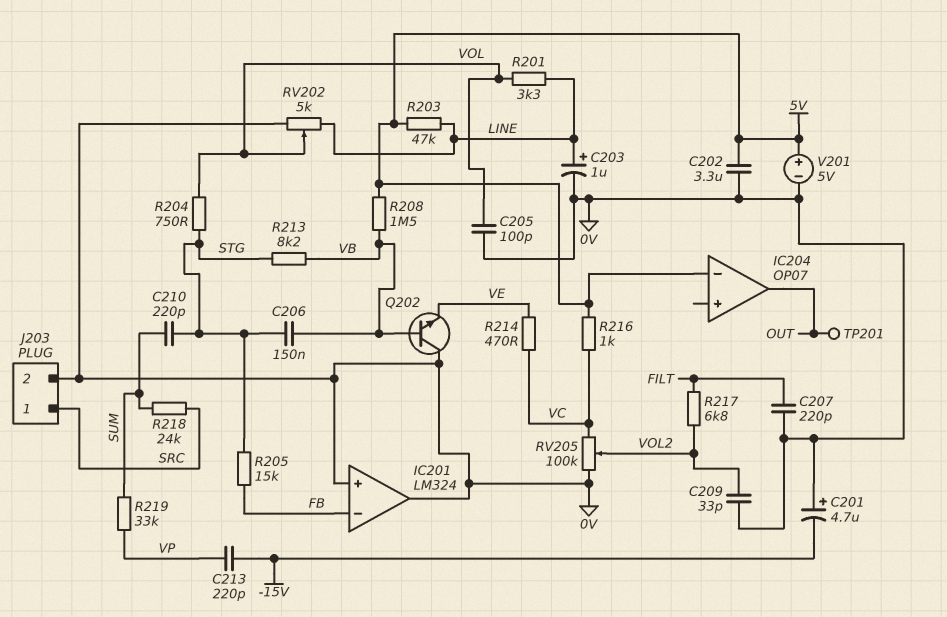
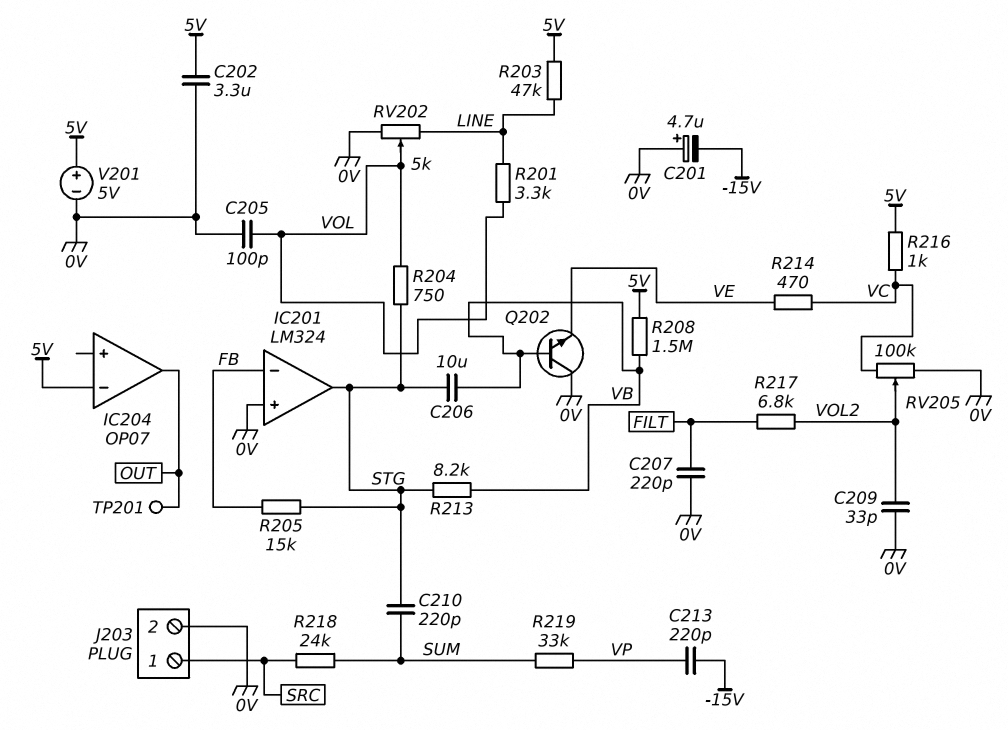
C203: 1uF (plus LINE, minus 0V) -> none
C206: 150nF (STG, VB) -> 10uF (STG, VB)
IC201 pin out: 0V -> STG

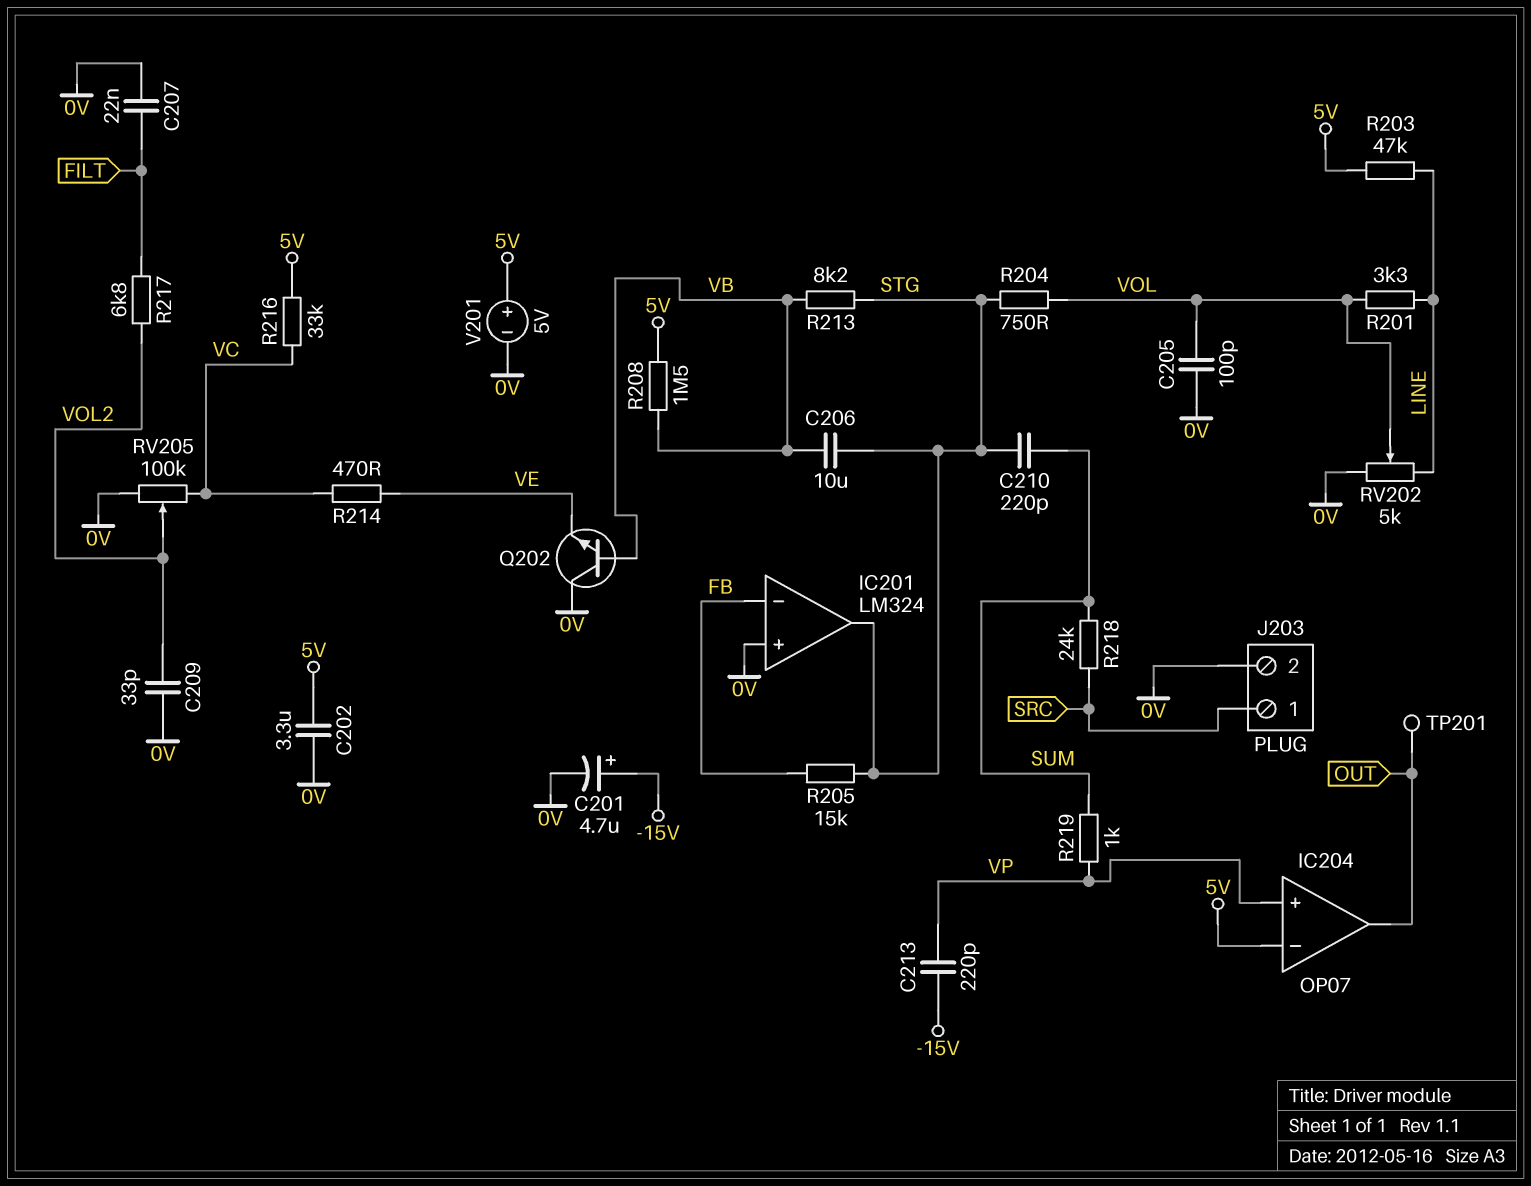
C201: 4.7uF (plus 0V, minus -15V) -> 4.7uF (plus -15V, minus 0V)
C207: 220pF (0V, FILT) -> 22nF (0V, FILT)
IC204 pin in+: none -> VP
R216: 1k (5V, VC) -> 33k (5V, VC)
R219: 33k (SUM, VP) -> 1k (SUM, VP)

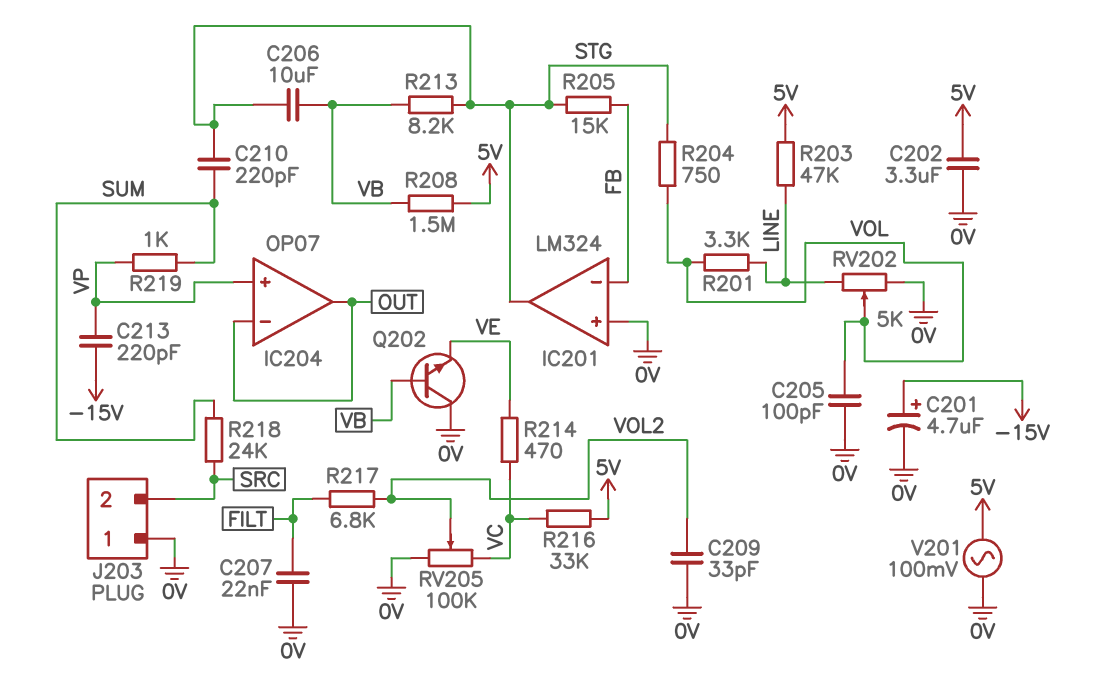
IC204 pin in-: 5V -> OUT
J203 pin 1: SRC -> 0V
J203 pin 2: 0V -> SRC
TP201: test point (OUT) -> none
V201: 5V (plus 5V, minus 0V) -> AC 100mV (0V, 5V)

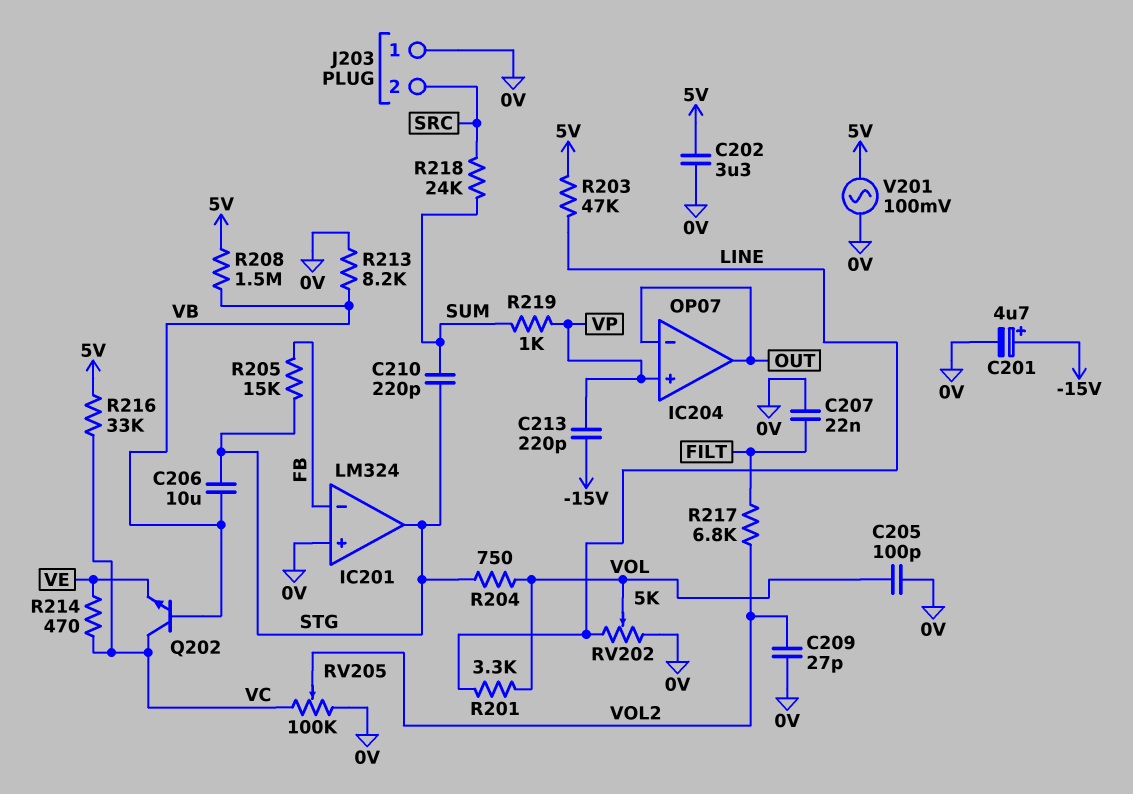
C209: 33pF (0V, VOL2) -> 27pF (0V, VOL2)
Q202: NPN (B VB, C 0V, E VE) -> NPN (B VB, C VC, E VE)
R213: 8.2k (STG, VB) -> 8.2k (0V, VB)

